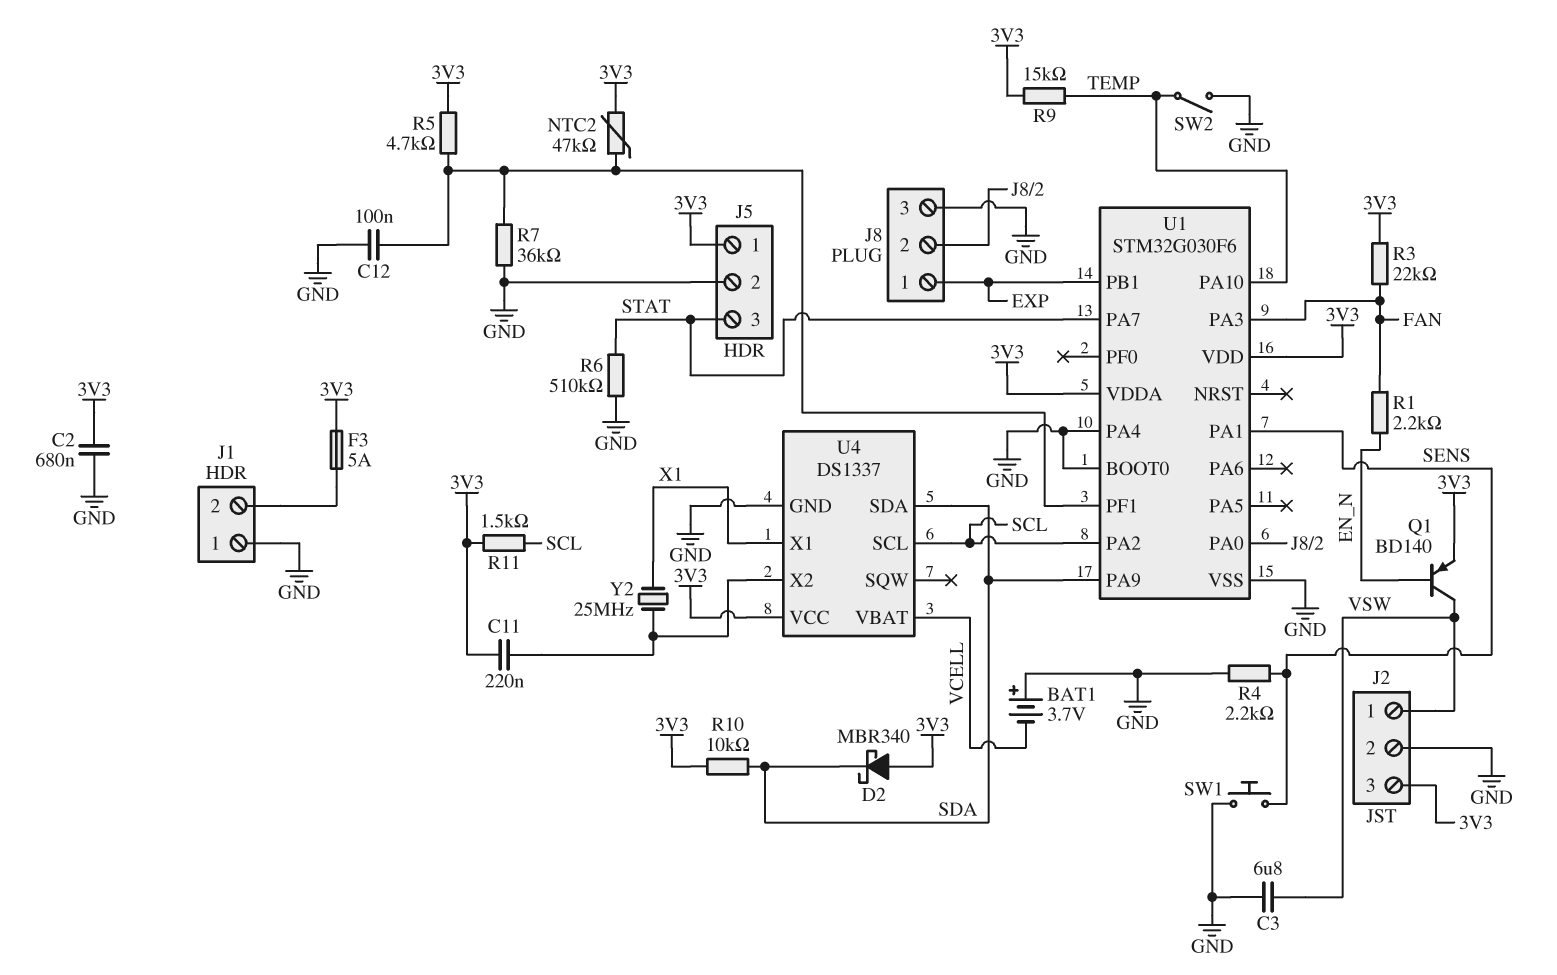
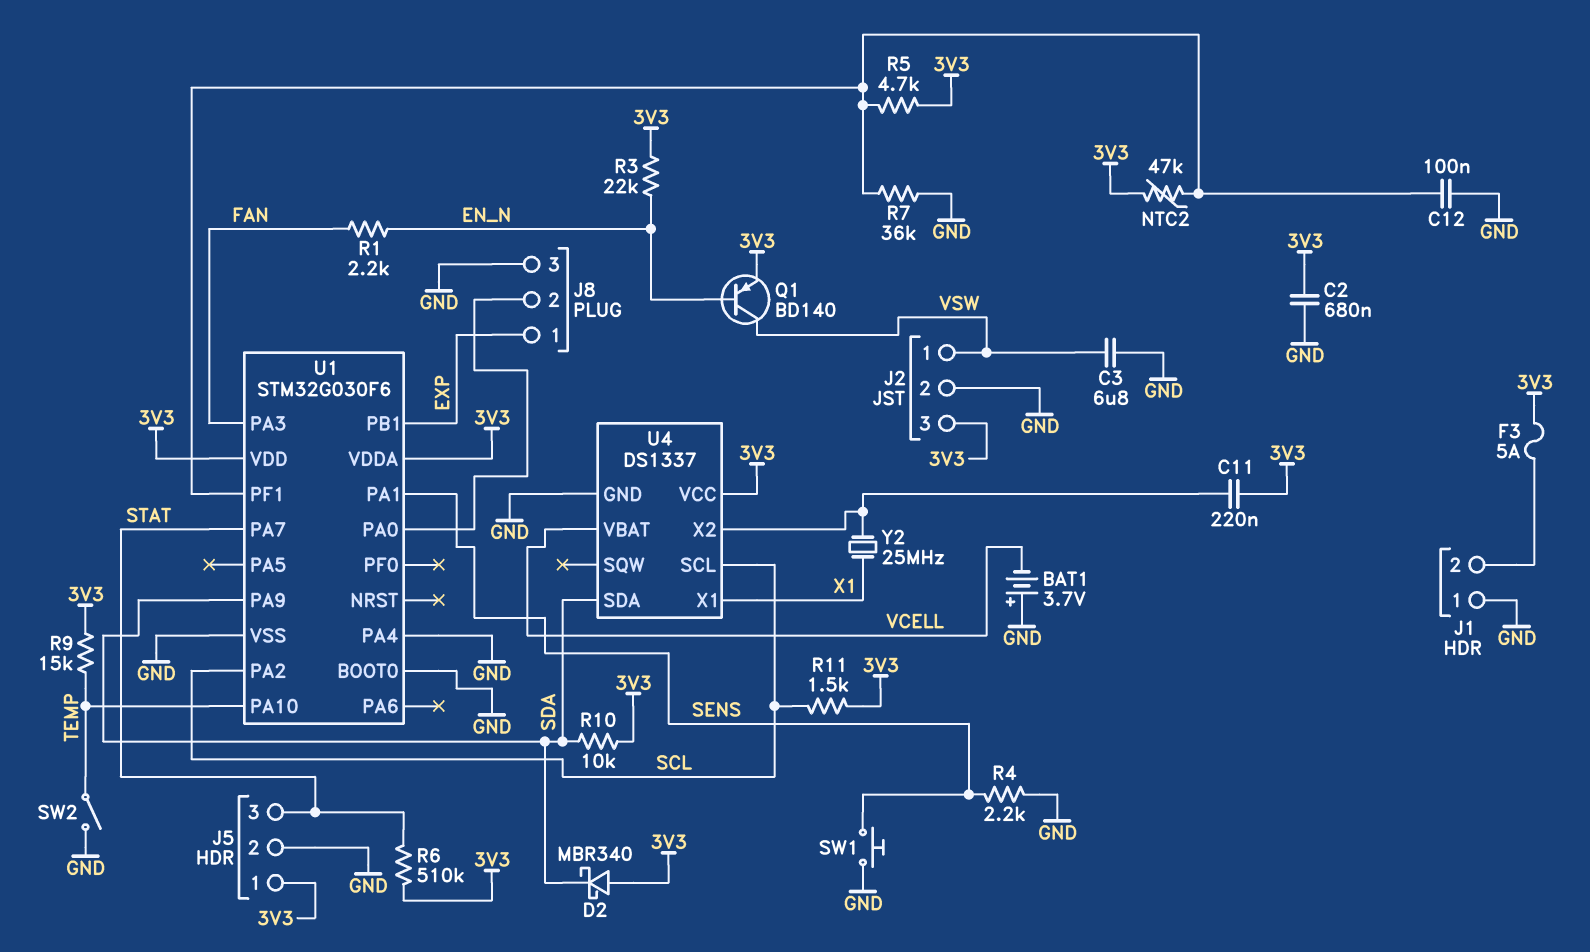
R3: 22k (3V3, FAN) -> 22k (3V3, EN_N)
R6: 510k (GND, STAT) -> 510k (3V3, STAT)

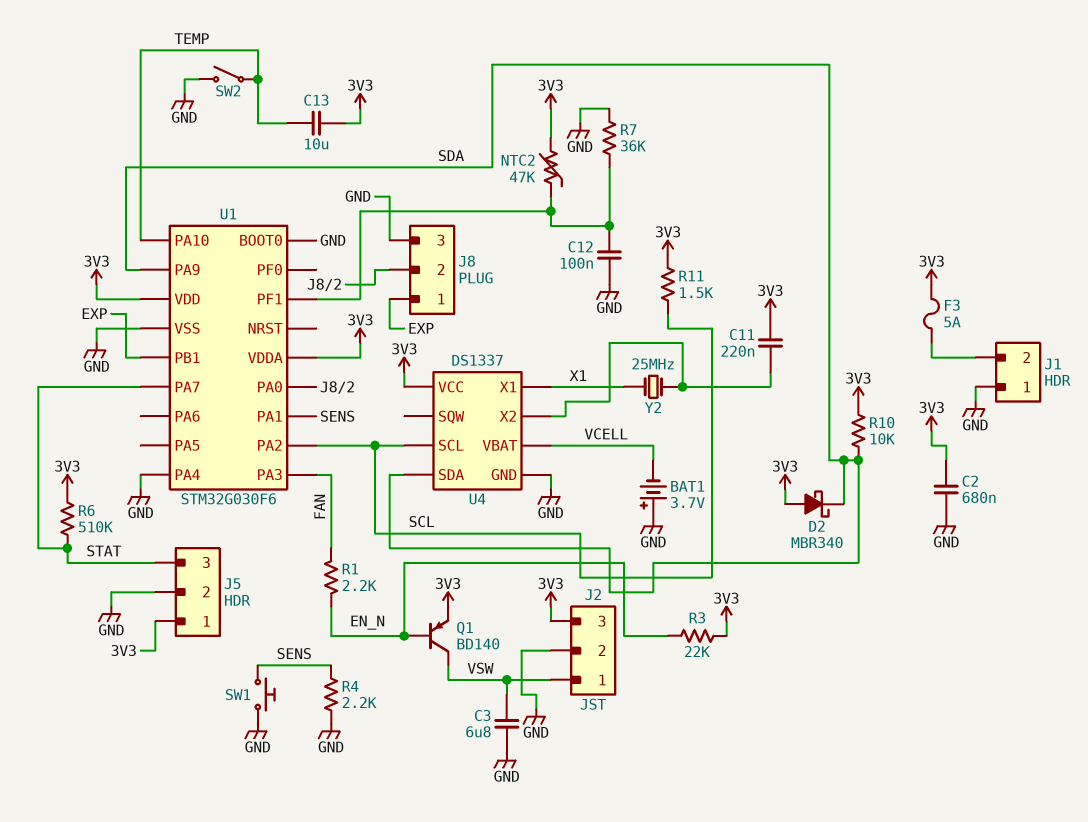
C13: none -> 10uF (3V3, TEMP)
R5: 4.7k (3V3, U1/PF1) -> none
R9: 15k (3V3, TEMP) -> none

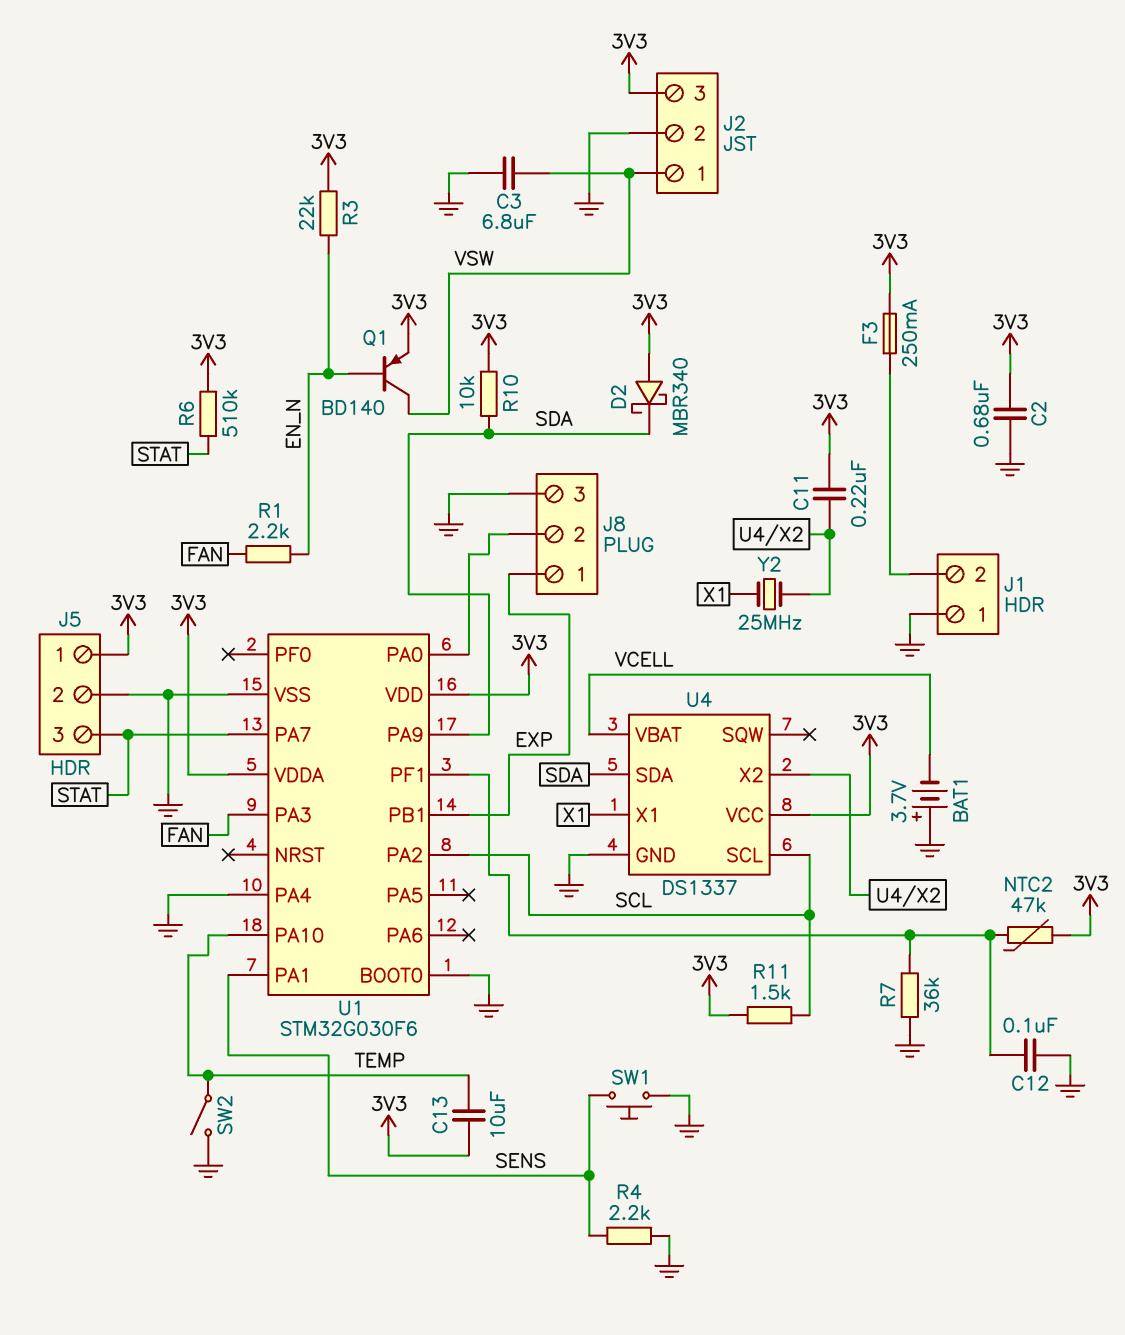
F3: 5A (3V3, J1/2) -> 250mA (3V3, J1/2)

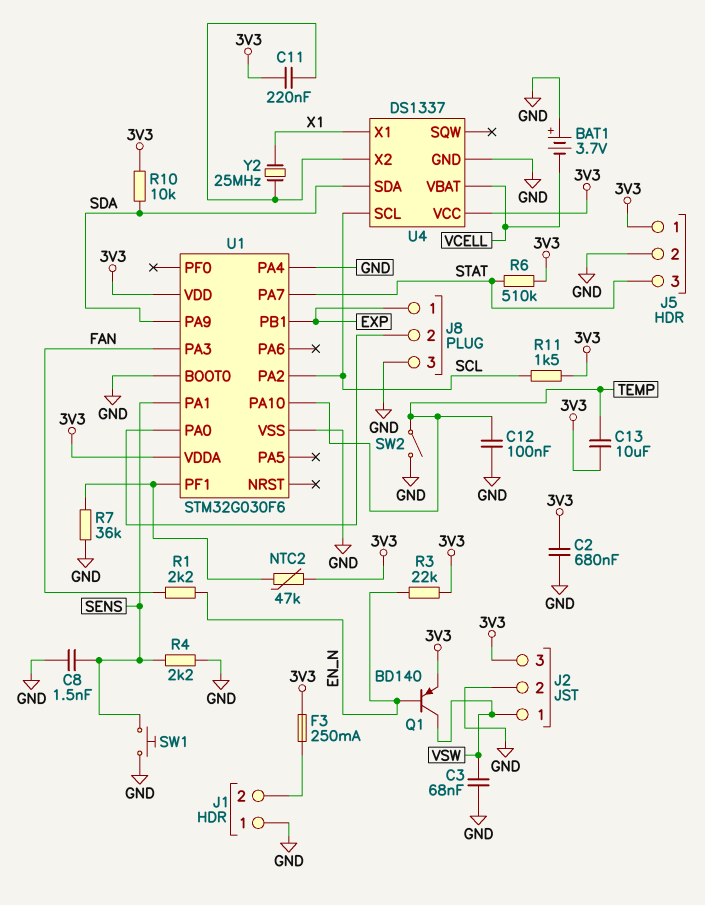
C3: 6.8uF (GND, VSW) -> 68nF (GND, VSW)
C8: none -> 1.5nF (GND, SENS)
C12: 100nF (GND, U1/PF1) -> 100nF (GND, TEMP)
D2: schottky MBR340 (A 3V3, K SDA) -> none

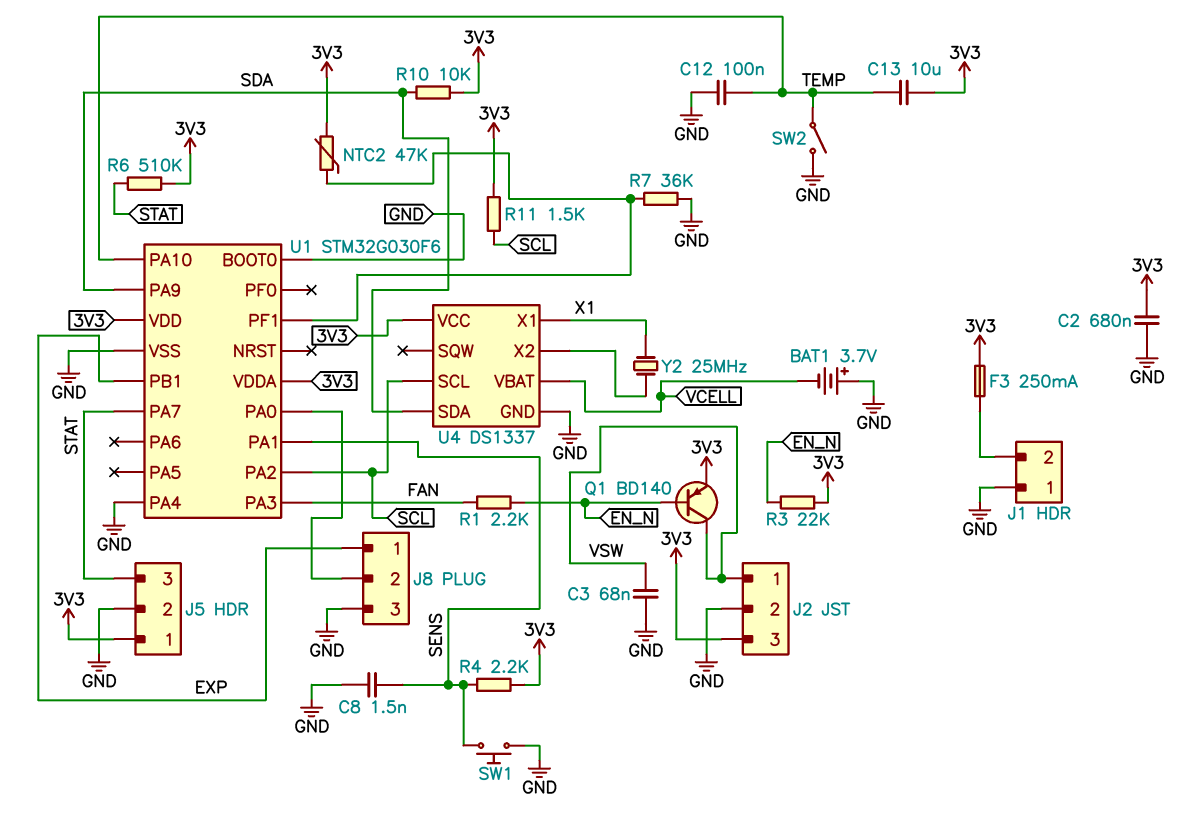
C11: 220nF (3V3, U4/X2) -> none
R4: 2.2k (GND, SENS) -> 2.2k (3V3, SENS)

